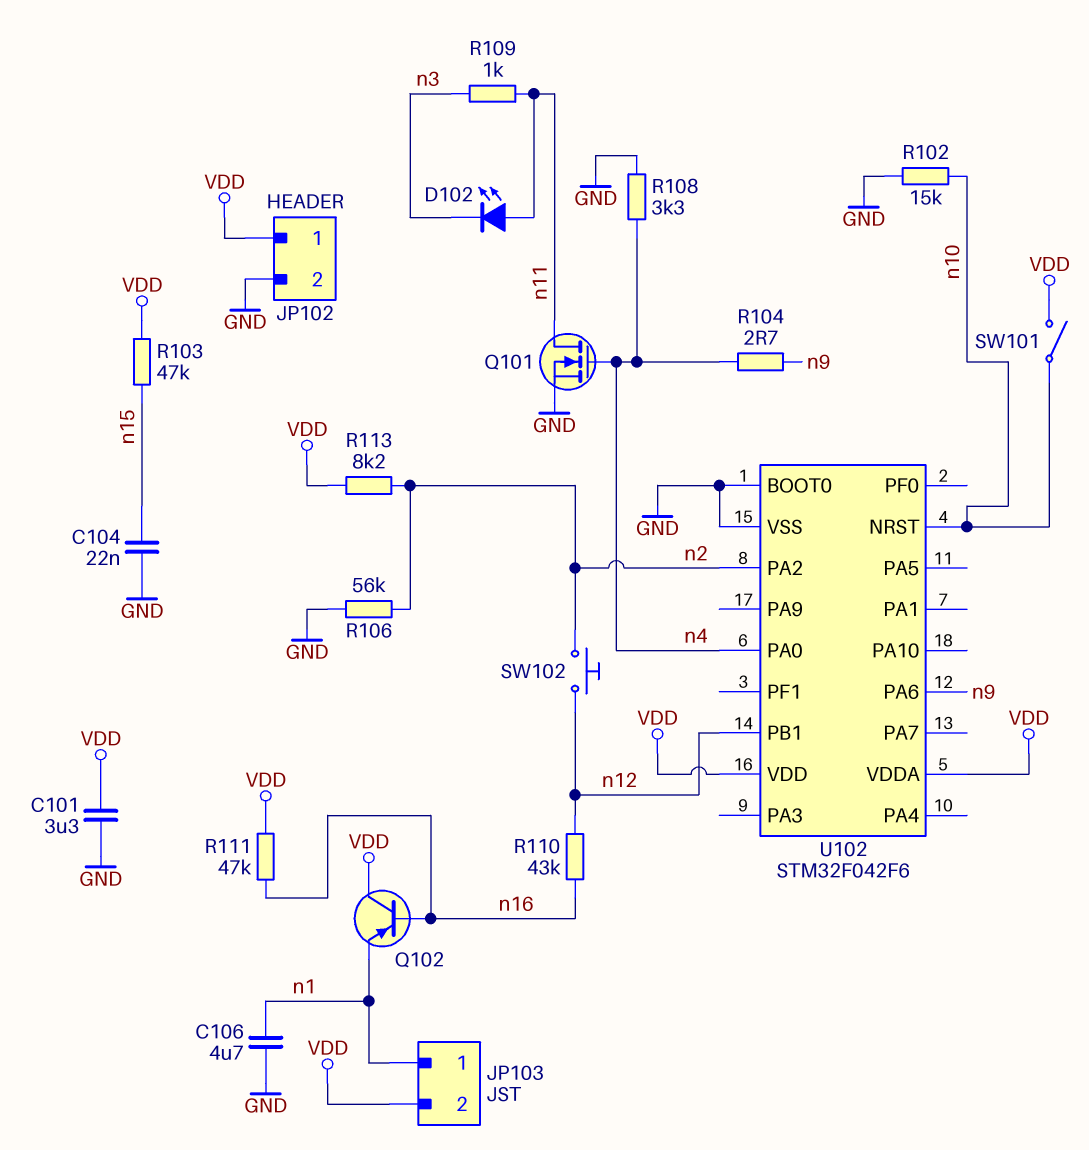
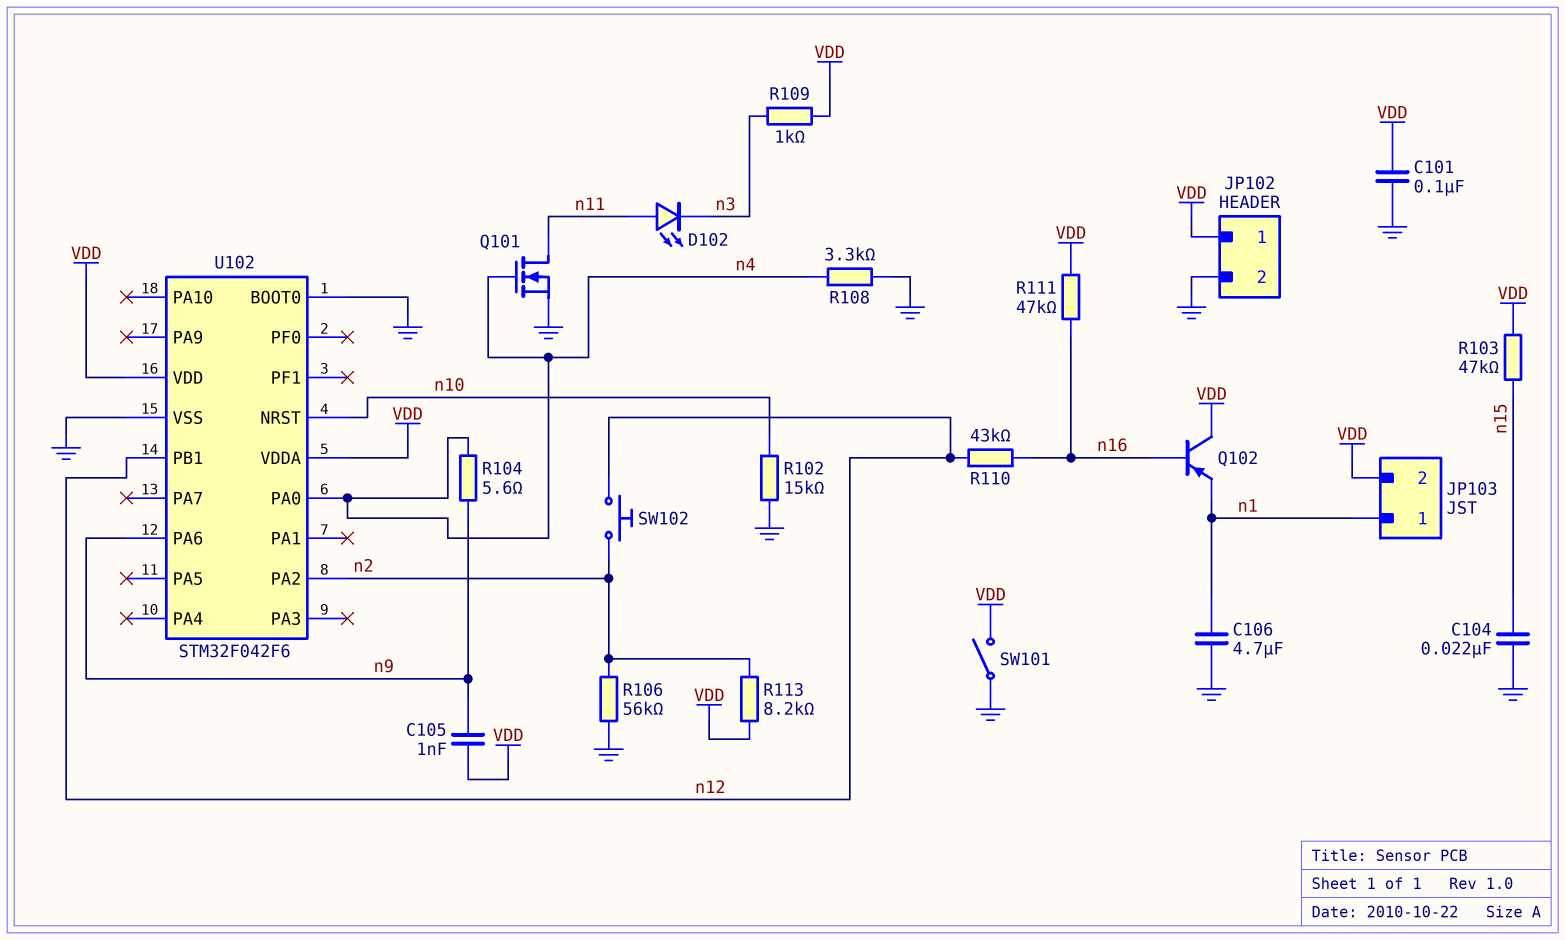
C101: 3.3uF (GND, VDD) -> 100nF (GND, VDD)
C105: none -> 1nF (VDD, n9)
R104: 2.7 (n4, n9) -> 5.6 (n4, n9)
R109: 1k (n3, n11) -> 1k (VDD, n3)
SW101: switch (VDD, n10) -> switch (GND, VDD)

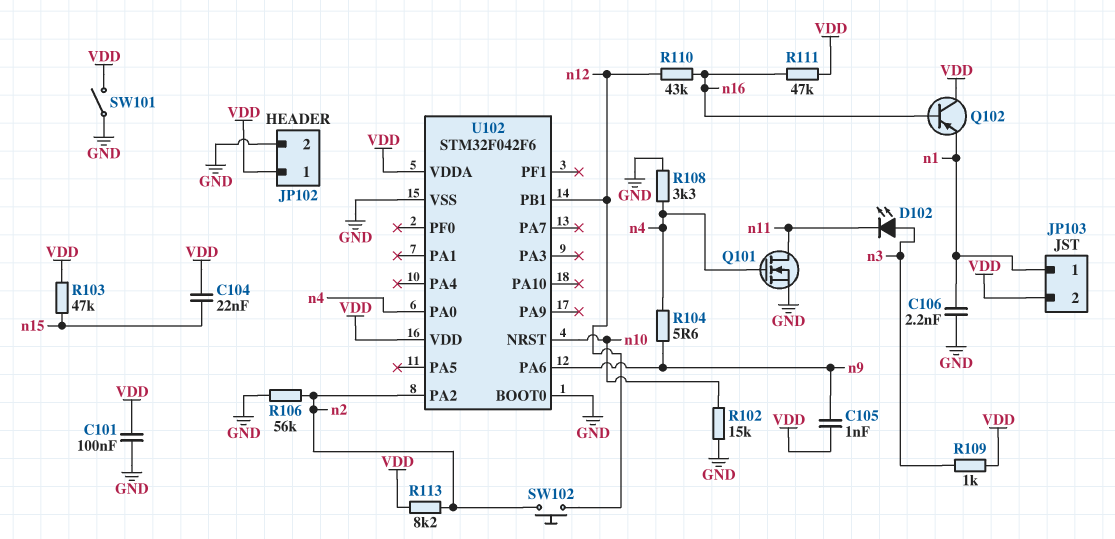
C104: 22nF (GND, n15) -> 22nF (VDD, n15)
C106: 4.7uF (GND, n1) -> 2.2nF (GND, n1)
D102: LED (A n11, K n3) -> LED (A n3, K n11)

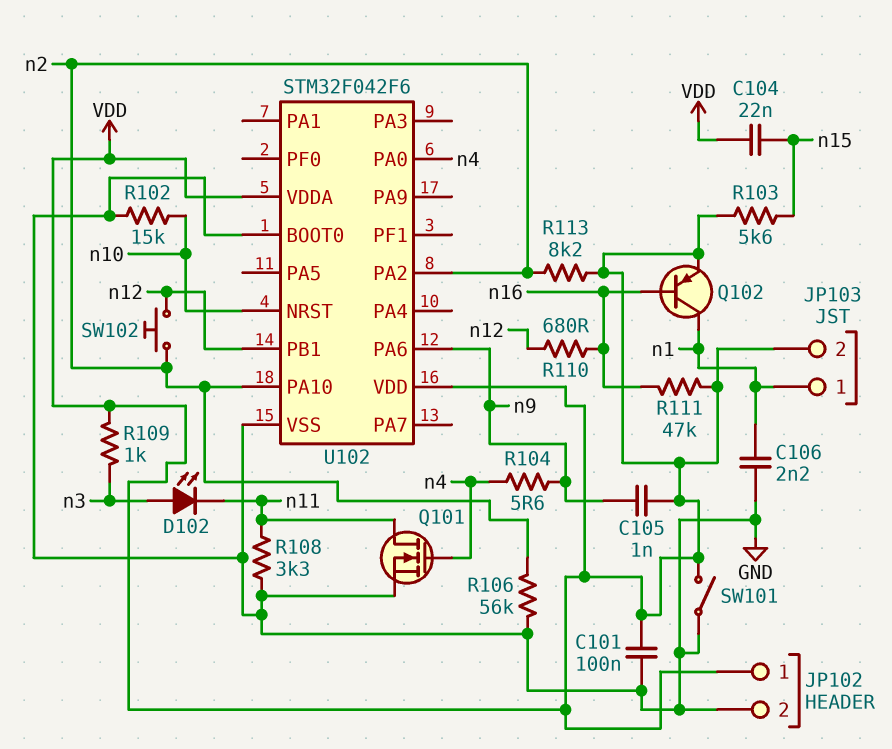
Q102: PNP (B n16, C VDD, E n1) -> PNP (B n16, C n1, E VDD)
R103: 47k (VDD, n15) -> 5.6k (VDD, n15)
R108: 3.3k (GND, n4) -> 3.3k (GND, n11)
R110: 43k (n12, n16) -> 680 (n12, n16)
U102 pin PA10: none -> n2

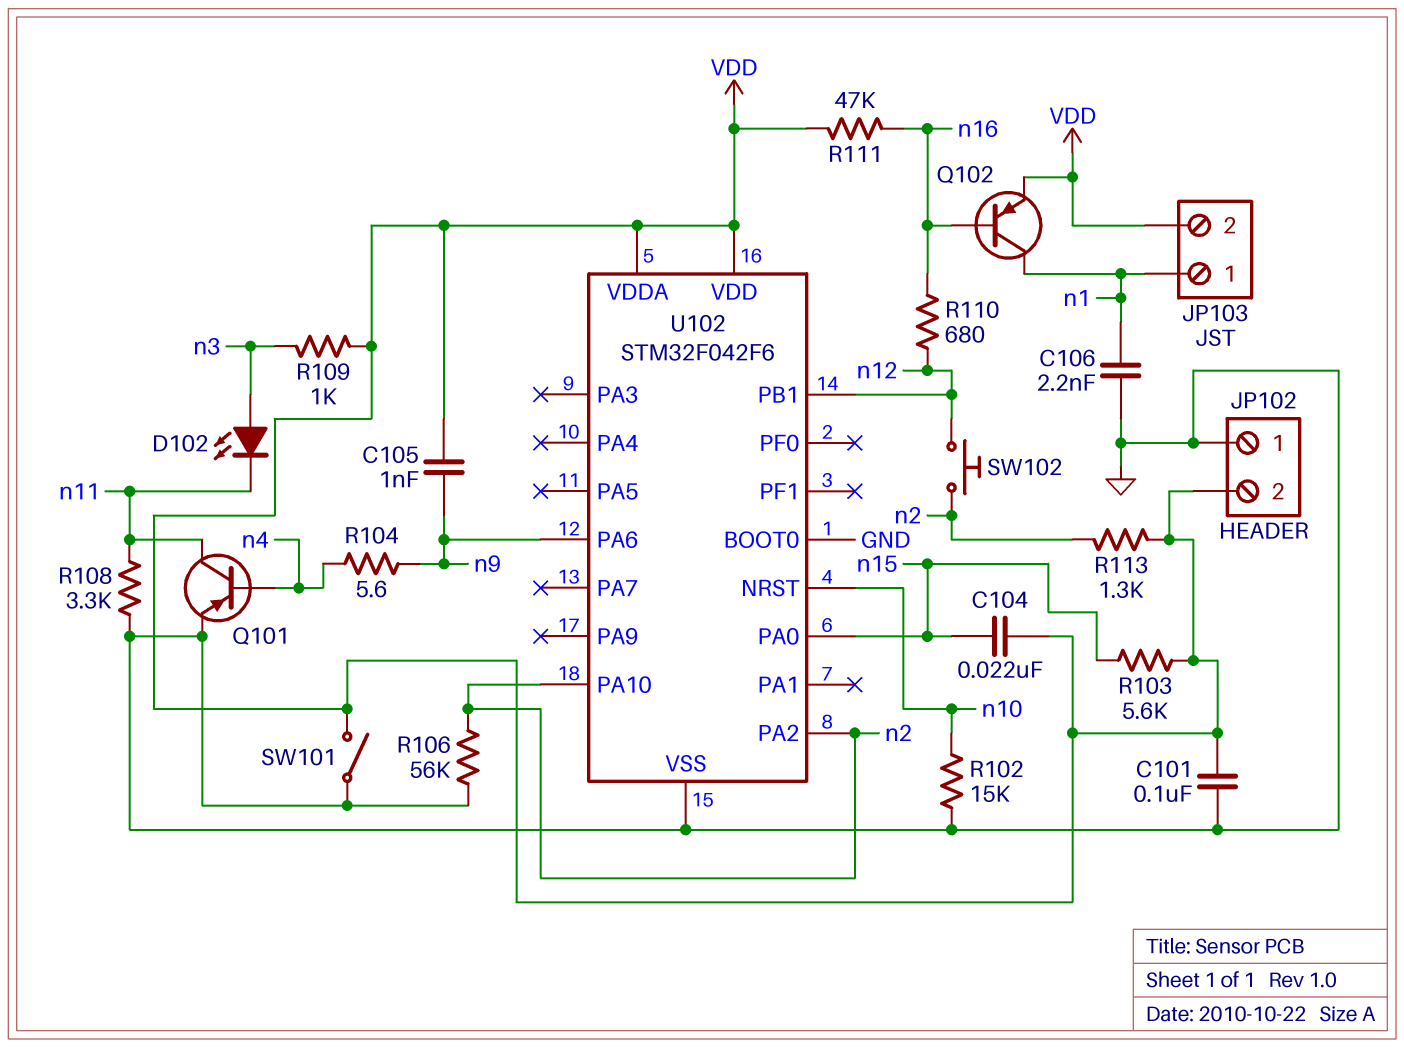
JP102 pin 1: VDD -> GND
JP102 pin 2: GND -> VDD
Q101: NMOS (G n4, D n11, S GND) -> PNP (B n4, C n11, E GND)
R113: 8.2k (VDD, n2) -> 1.3k (VDD, n2)
U102 pin PA0: n4 -> n15

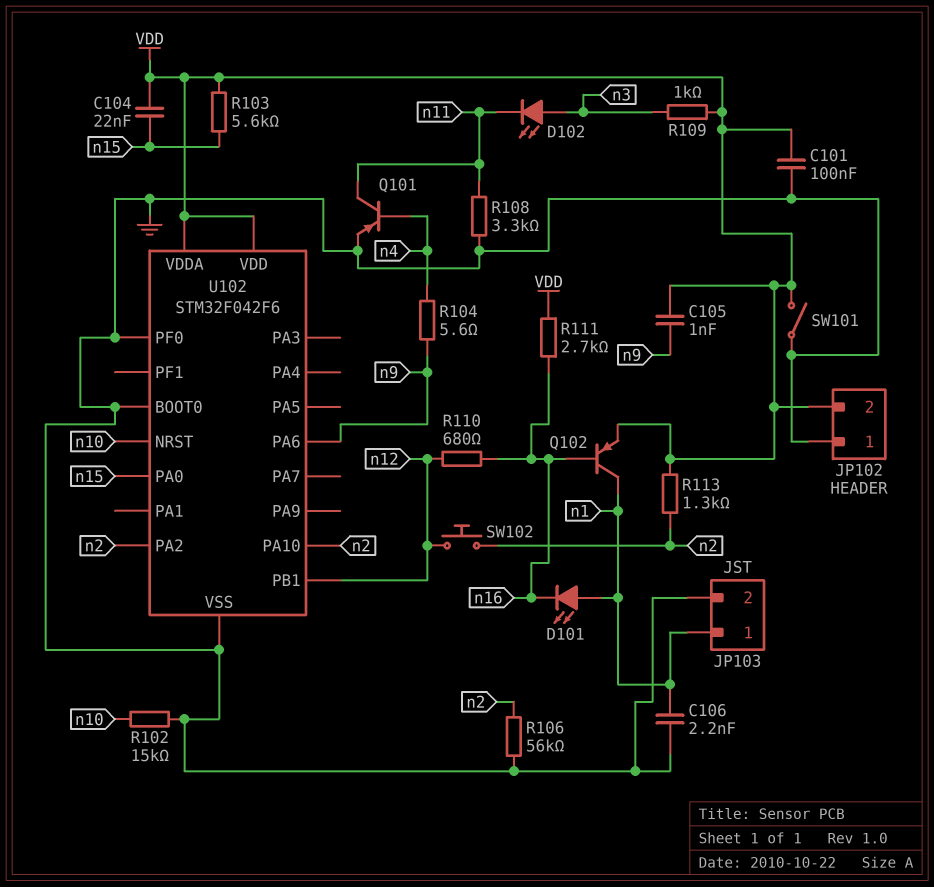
D101: none -> LED (A n1, K n16)
JP103 pin 2: VDD -> GND
R111: 47k (VDD, n16) -> 2.7k (VDD, n16)
U102 pin PF0: none -> GND

